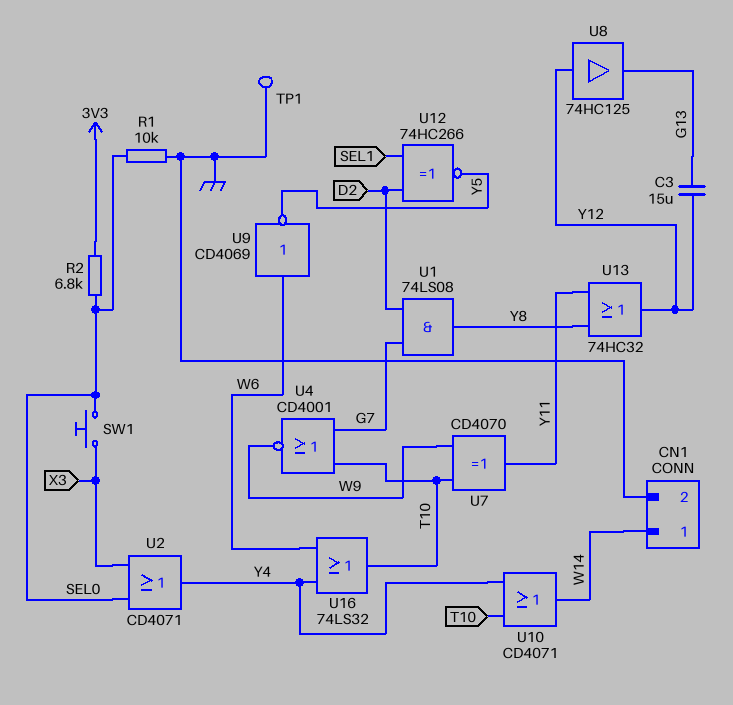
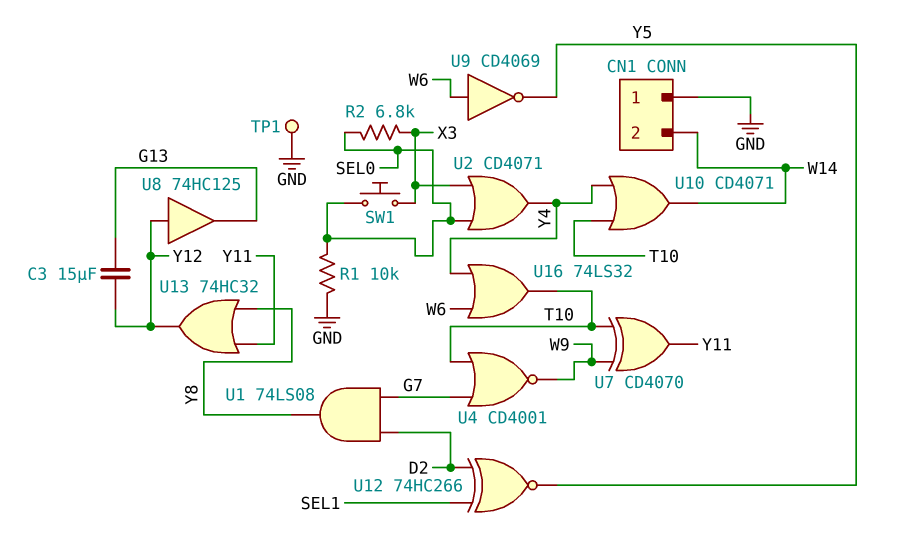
CN1 pin 1: W14 -> GND
CN1 pin 2: GND -> W14
R2: 6.8k (3V3, SEL0) -> 6.8k (SEL0, X3)

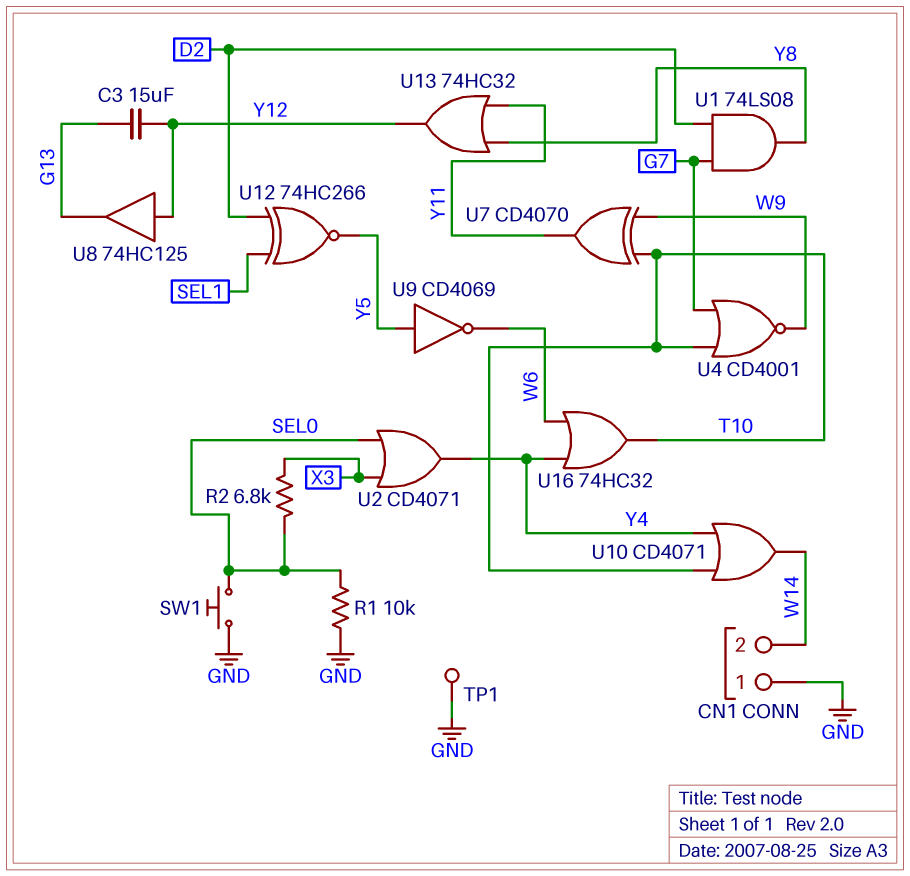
SW1: button (SEL0, X3) -> button (GND, SEL0)
U9: NOT CD4069 (in W6, out Y5) -> NOT CD4069 (in Y5, out W6)
U16: OR 74LS32 (in W6, in Y4, out T10) -> OR 74HC32 (in W6, in Y4, out T10)

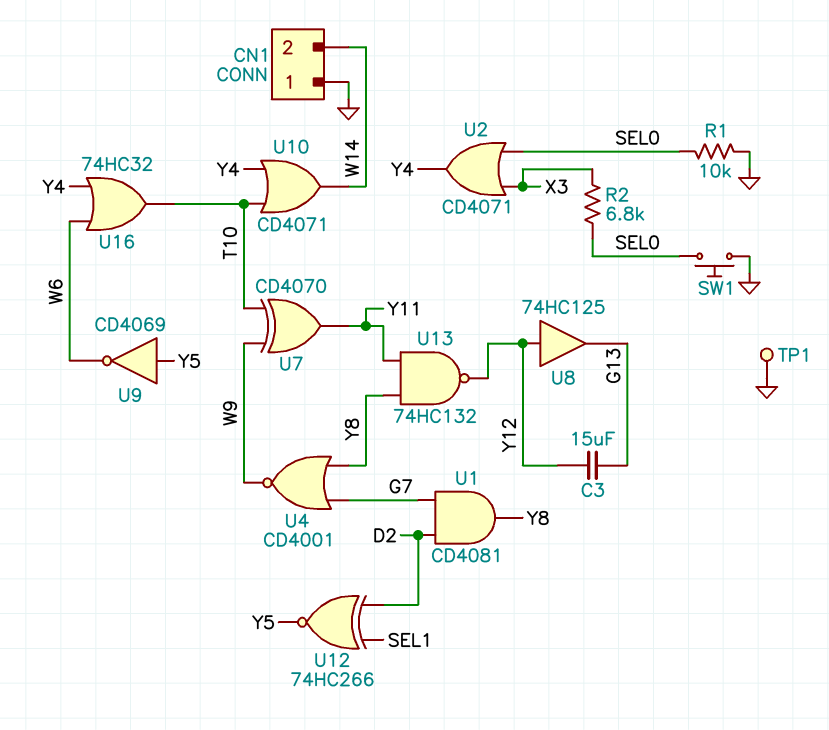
U1: AND 74LS08 (in D2, in G7, out Y8) -> AND CD4081 (in D2, in G7, out Y8)
U4: NOR CD4001 (in G7, in T10, out W9) -> NOR CD4001 (in G7, in Y8, out W9)
U13: OR 74HC32 (in Y8, in Y11, out Y12) -> NAND 74HC132 (in Y8, in Y11, out Y12)

